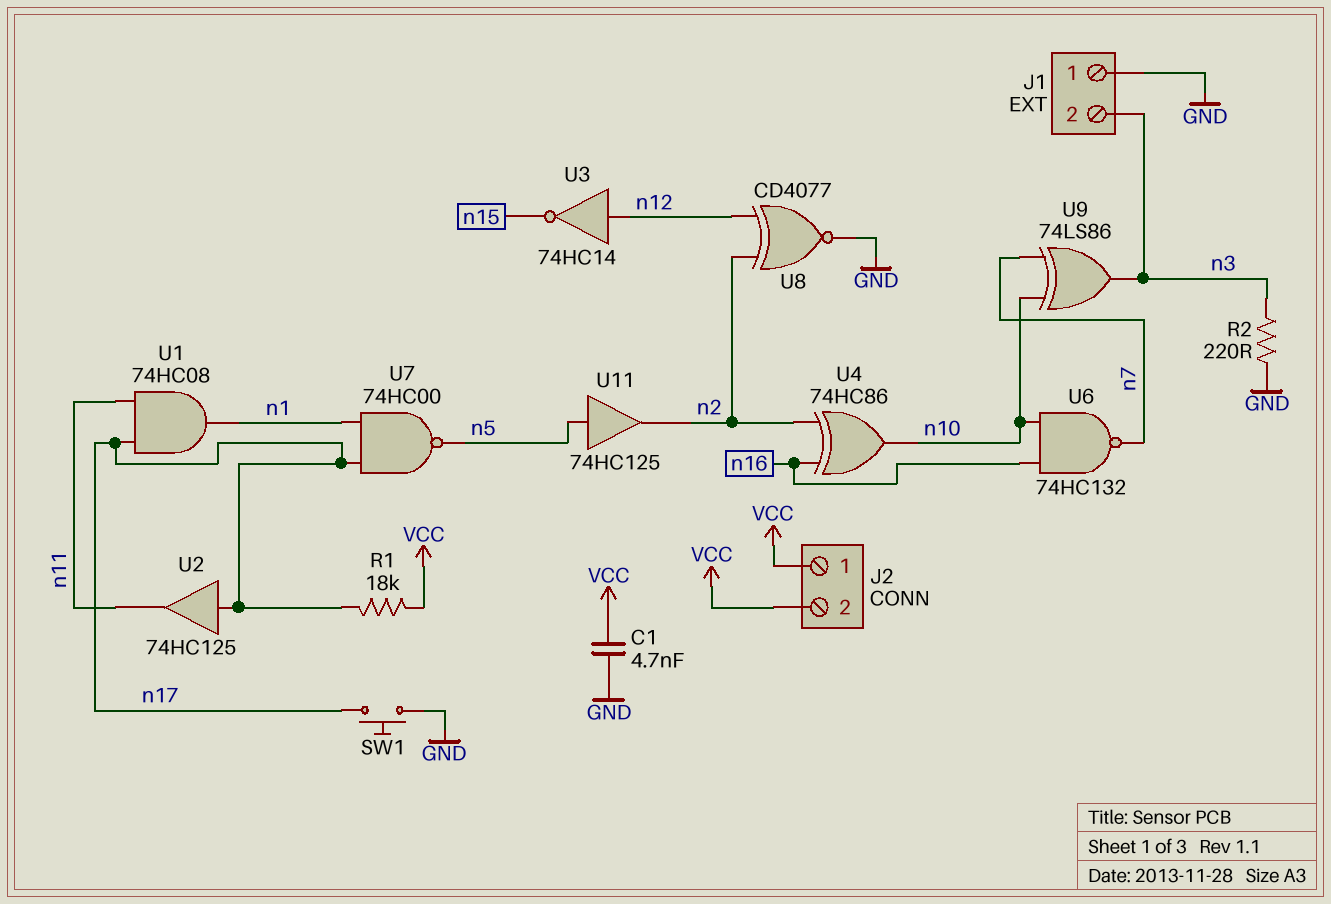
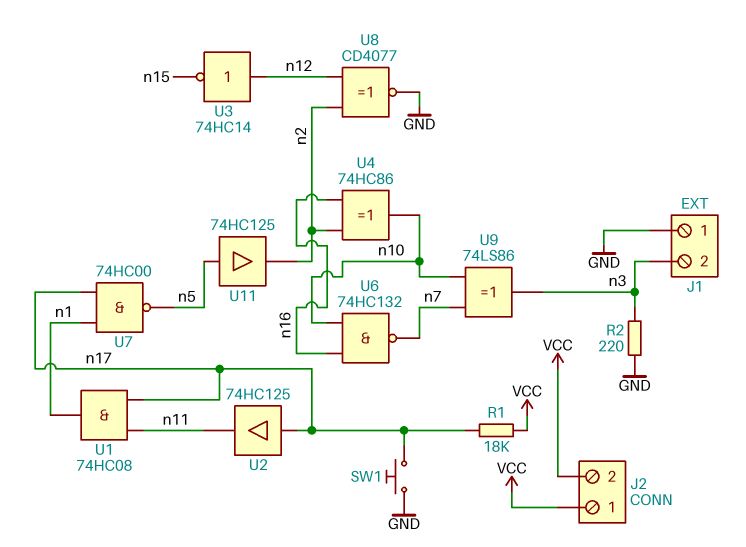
C1: 4.7nF (GND, VCC) -> none

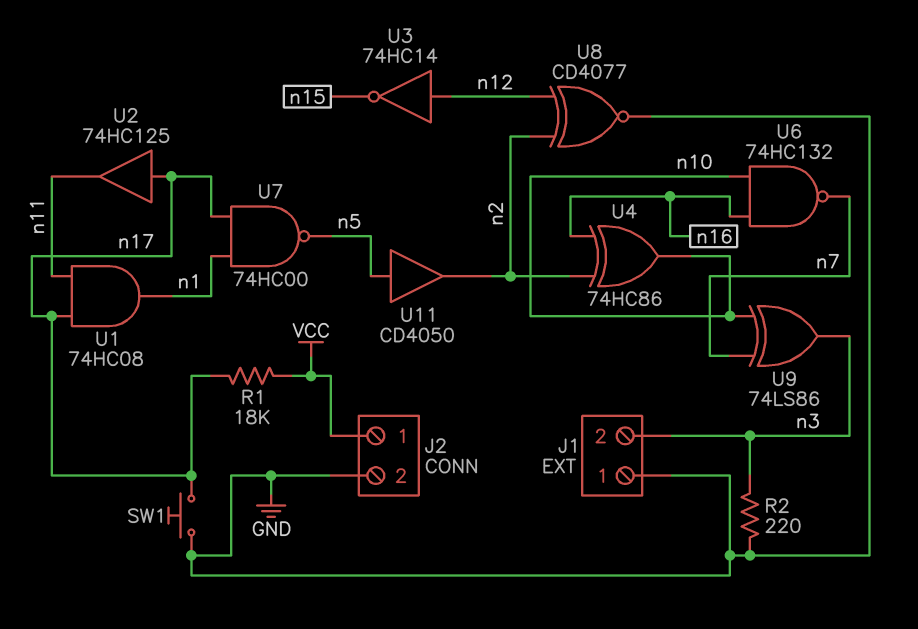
J2 pin 2: VCC -> GND
U11: buffer 74HC125 (in n5, out n2) -> buffer CD4050 (in n5, out n2)

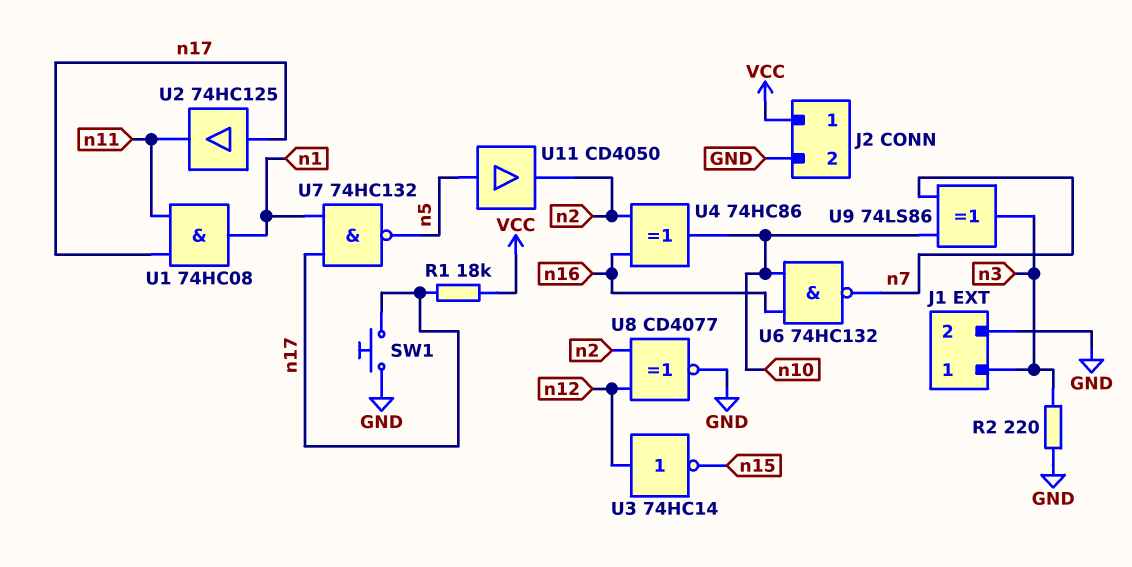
J1 pin 1: GND -> n3
J1 pin 2: n3 -> GND
U7: NAND 74HC00 (in n1, in n17, out n5) -> NAND 74HC132 (in n1, in n17, out n5)

